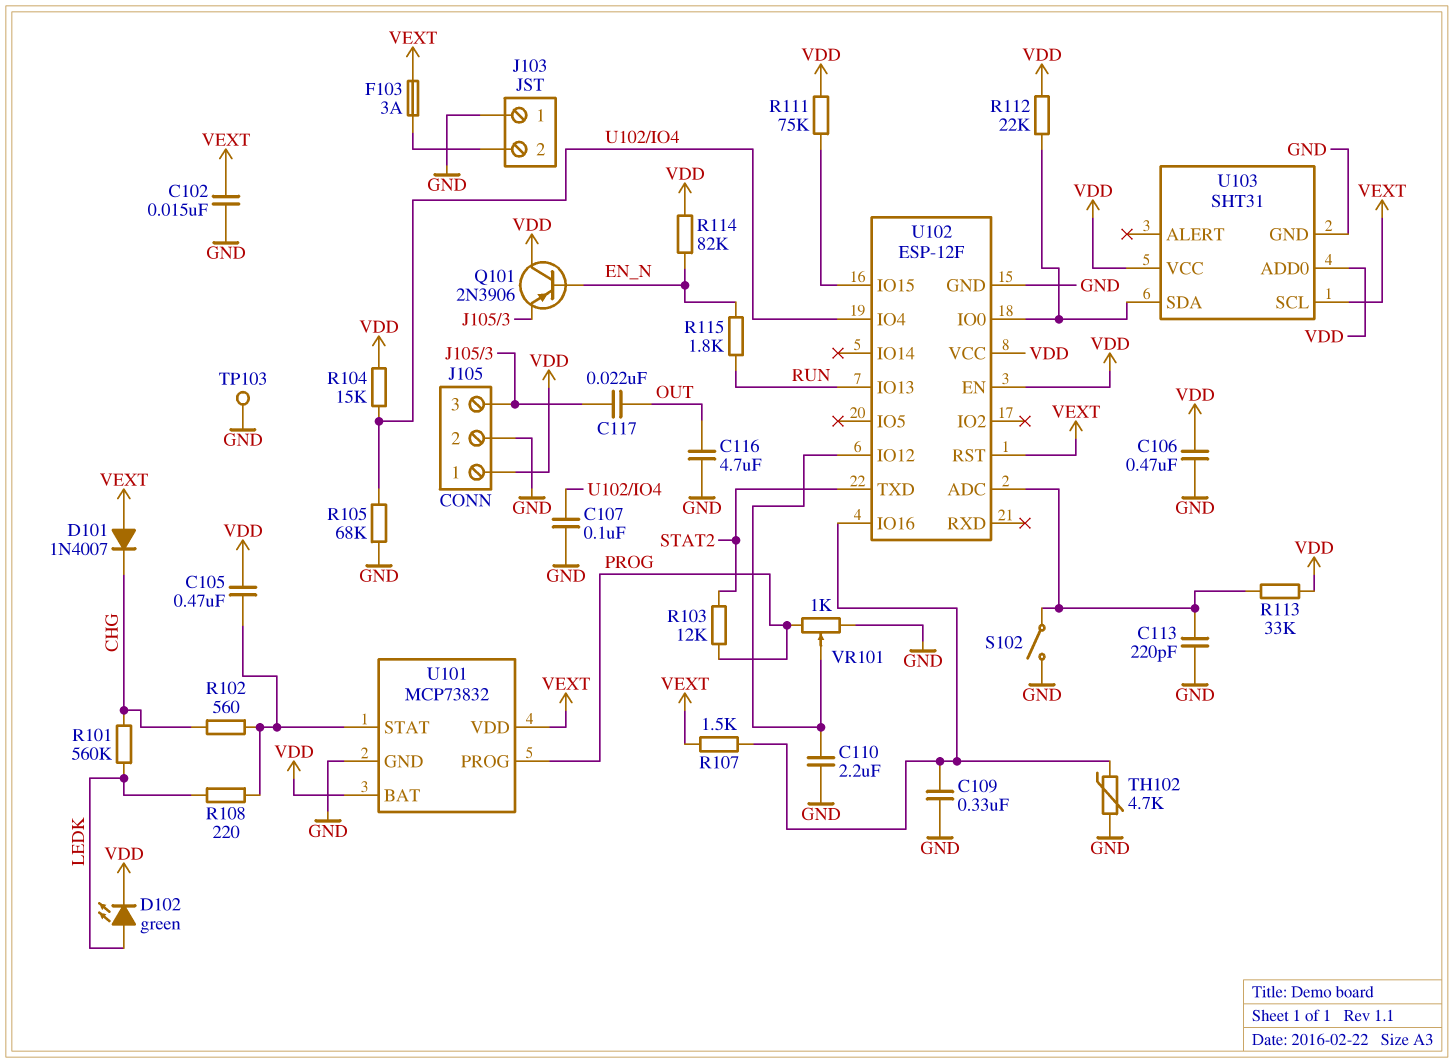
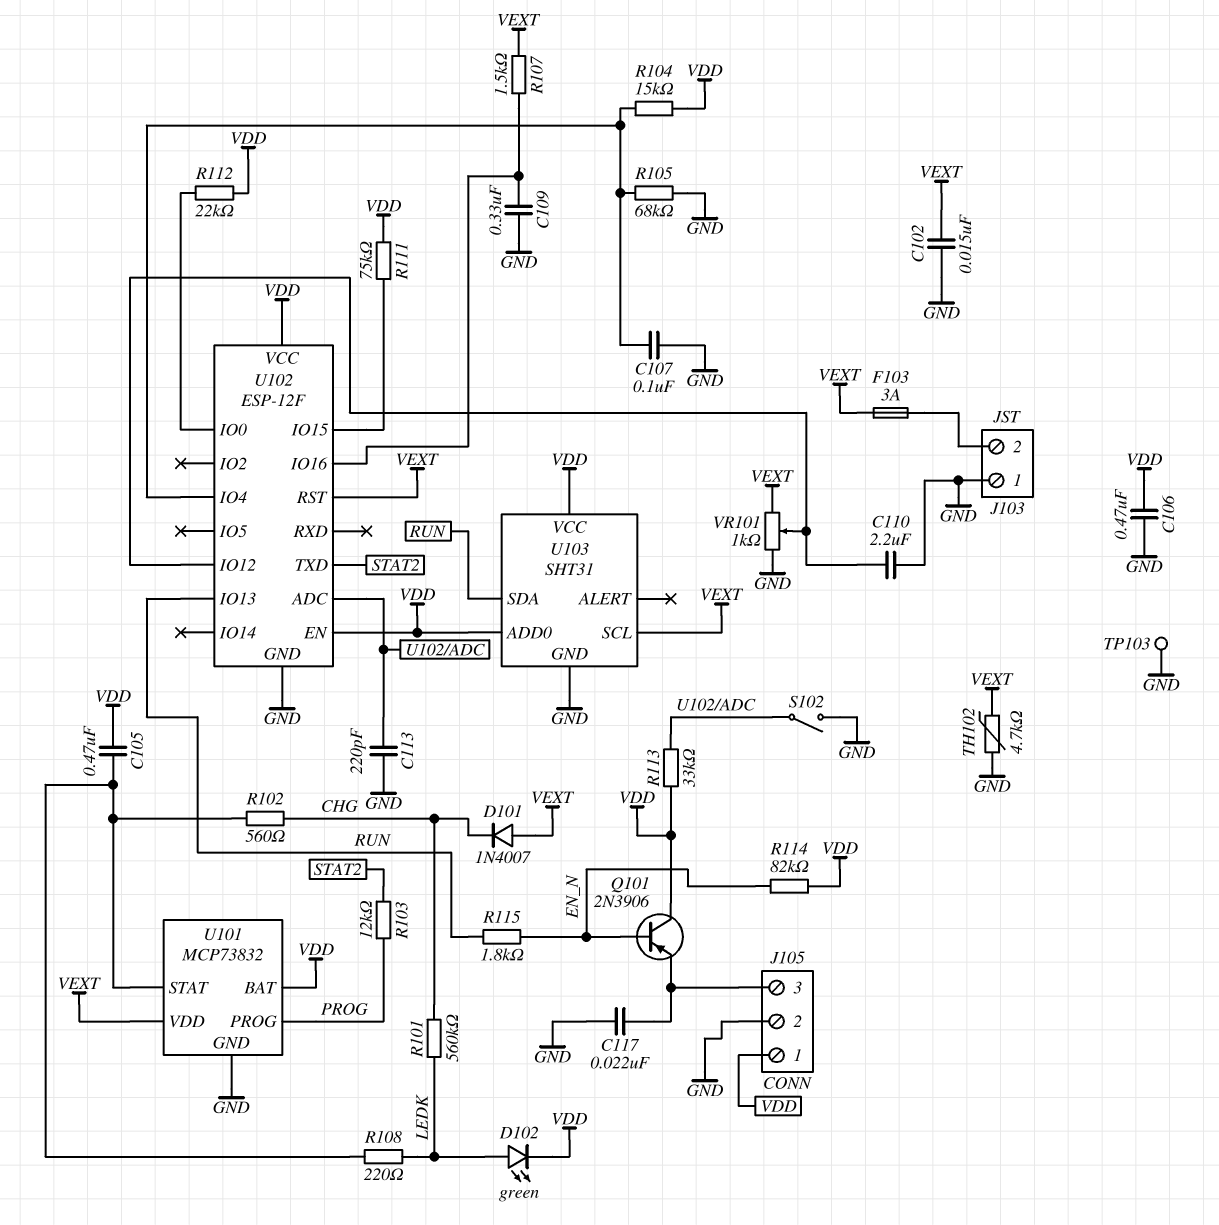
C116: 4.7uF (GND, OUT) -> none
C117: 22nF (J105/3, OUT) -> 22nF (GND, J105/3)
TH102: 4.7k (GND, U102/IO16) -> 4.7k (GND, VEXT)
U103 pin SDA: U102/IO0 -> RUN
VR101: 1k (GND, PROG, wiper U102/IO12) -> 1k (GND, VEXT, wiper U102/IO12)

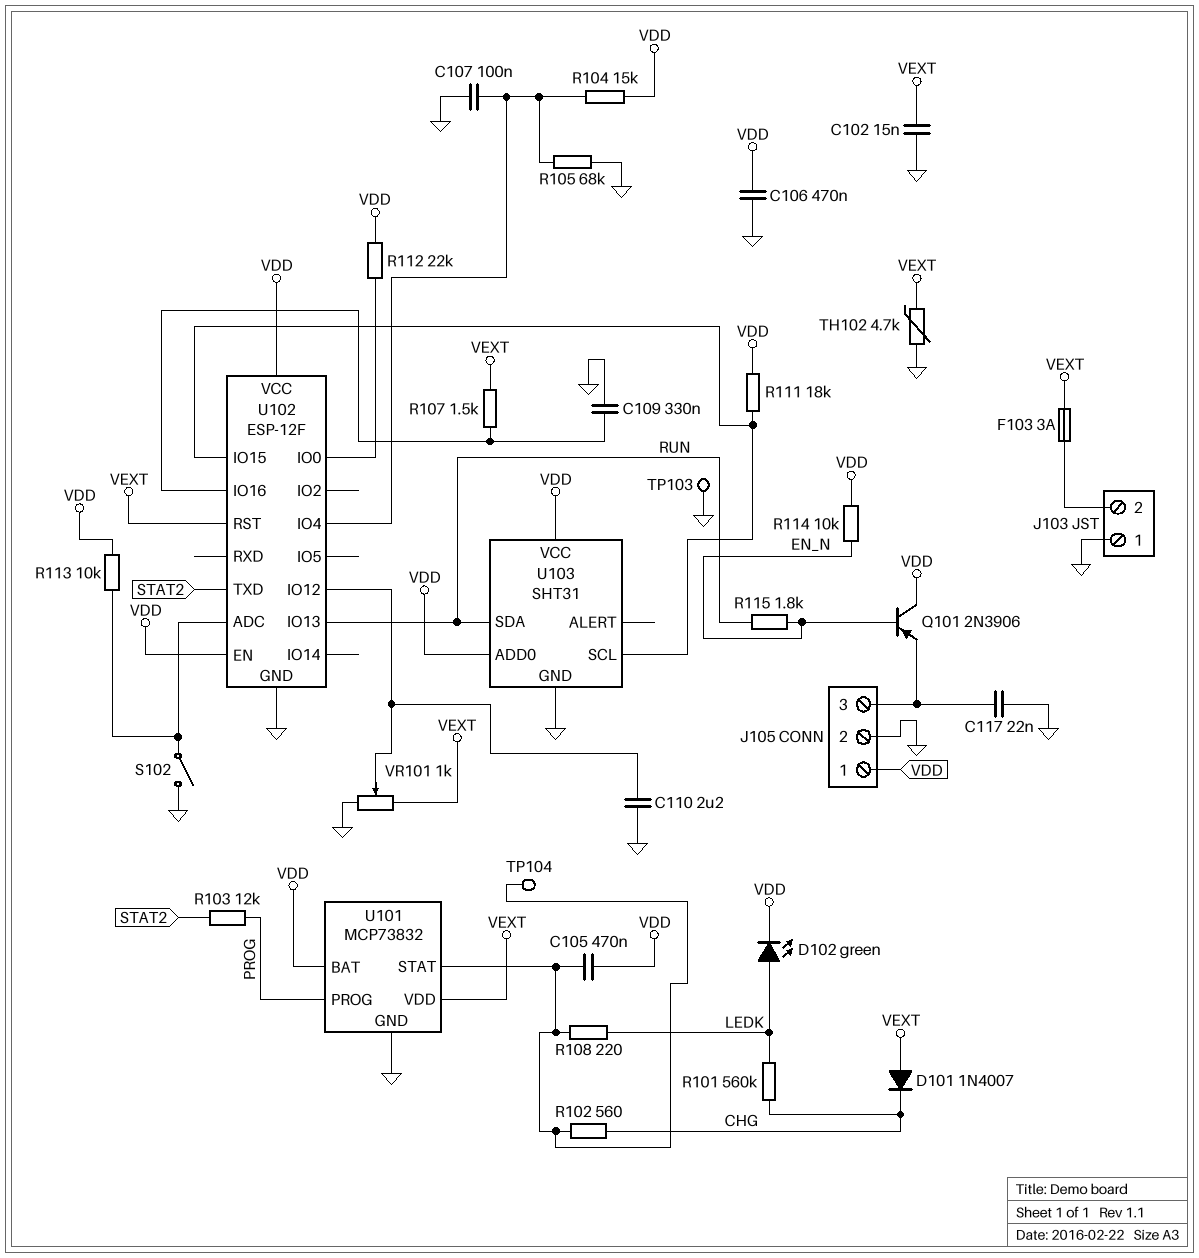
C113: 220pF (GND, U102/ADC) -> none
R111: 75k (U102/IO15, VDD) -> 18k (U102/IO15, VDD)
R113: 33k (U102/ADC, VDD) -> 10k (U102/ADC, VDD)
R114: 82k (EN_N, VDD) -> 10k (EN_N, VDD)
TP104: none -> test point (U101/STAT)
U103 pin SCL: VEXT -> U102/IO15

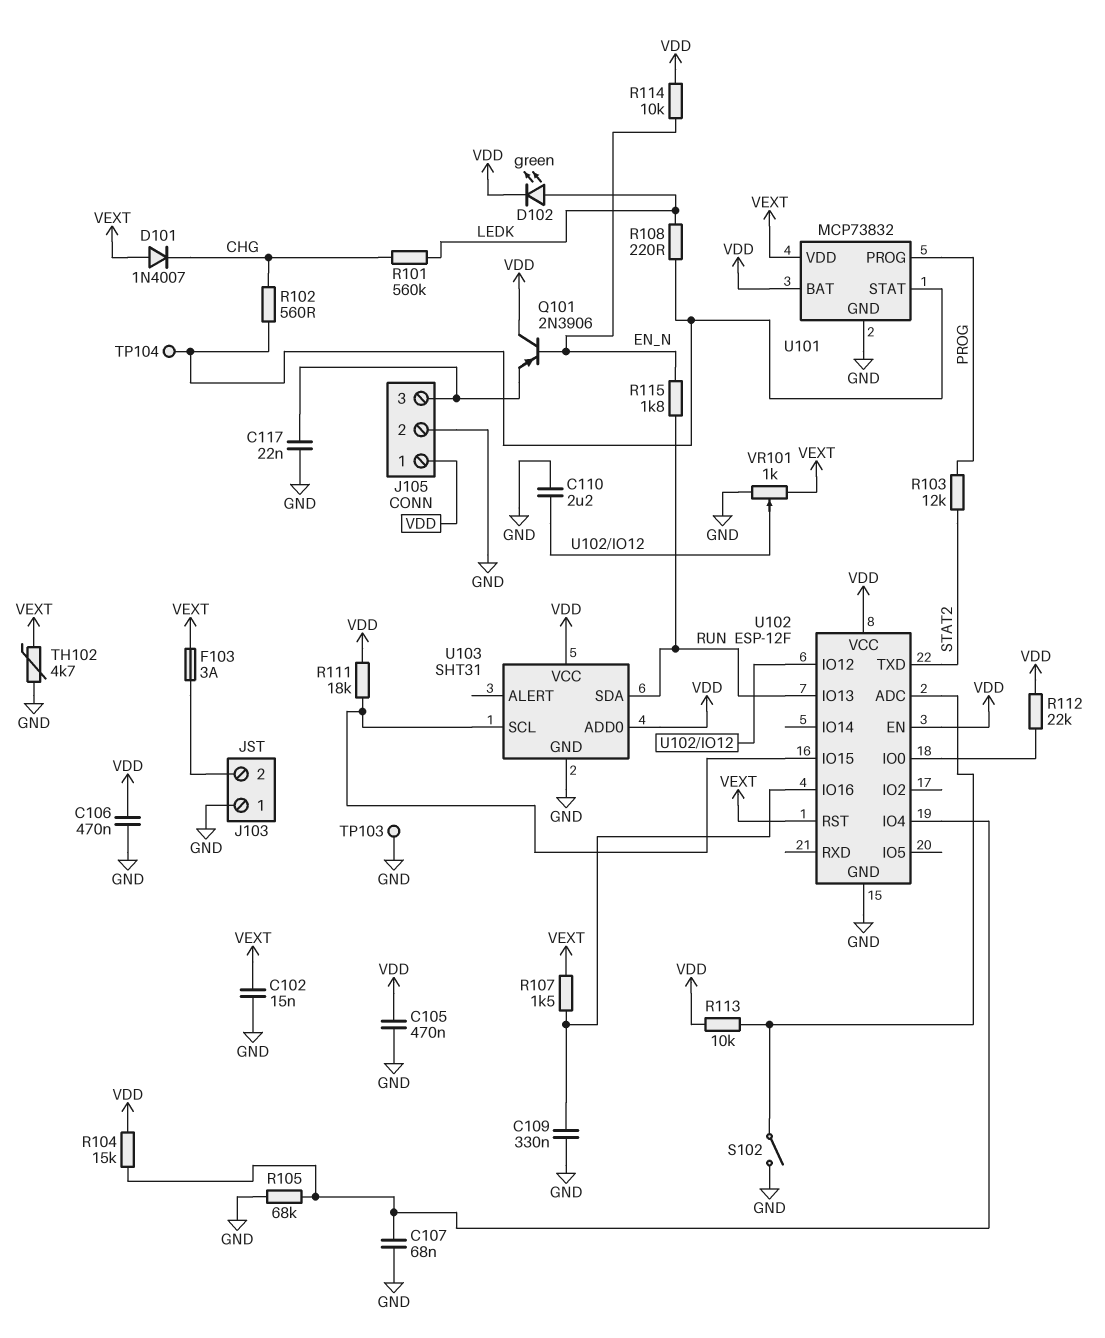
C105: 470nF (U101/STAT, VDD) -> 470nF (GND, VDD)
C107: 100nF (GND, U102/IO4) -> 68nF (GND, U102/IO4)

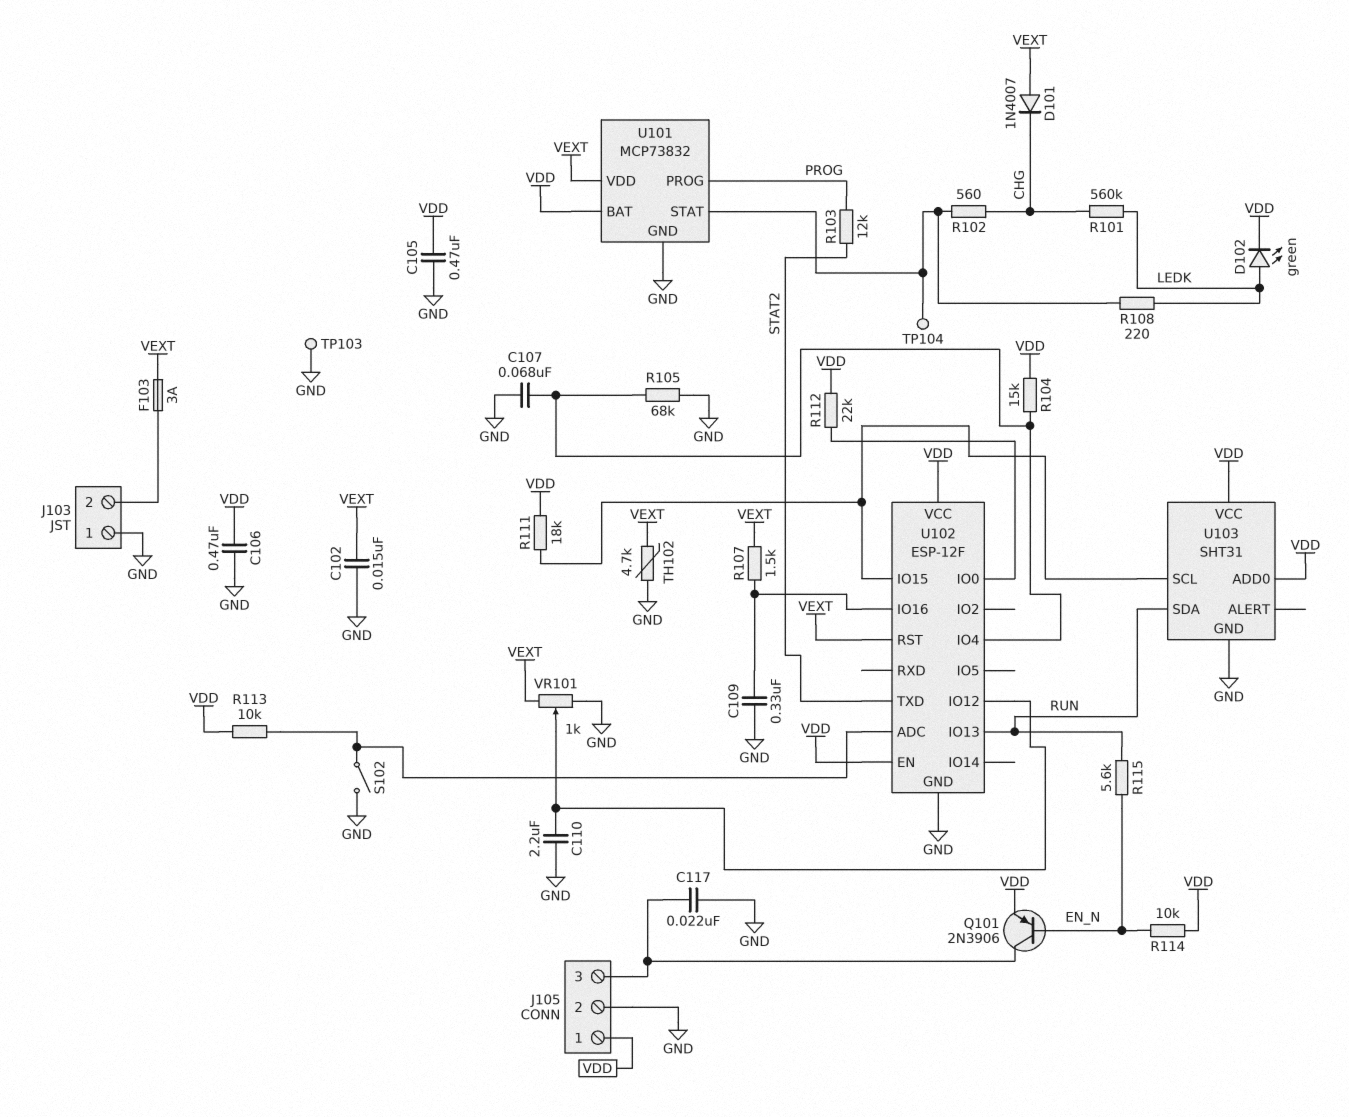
Q101: PNP 2N3906 (B EN_N, C VDD, E J105/3) -> PNP 2N3906 (B EN_N, C J105/3, E VDD)
R115: 1.8k (EN_N, RUN) -> 5.6k (EN_N, RUN)

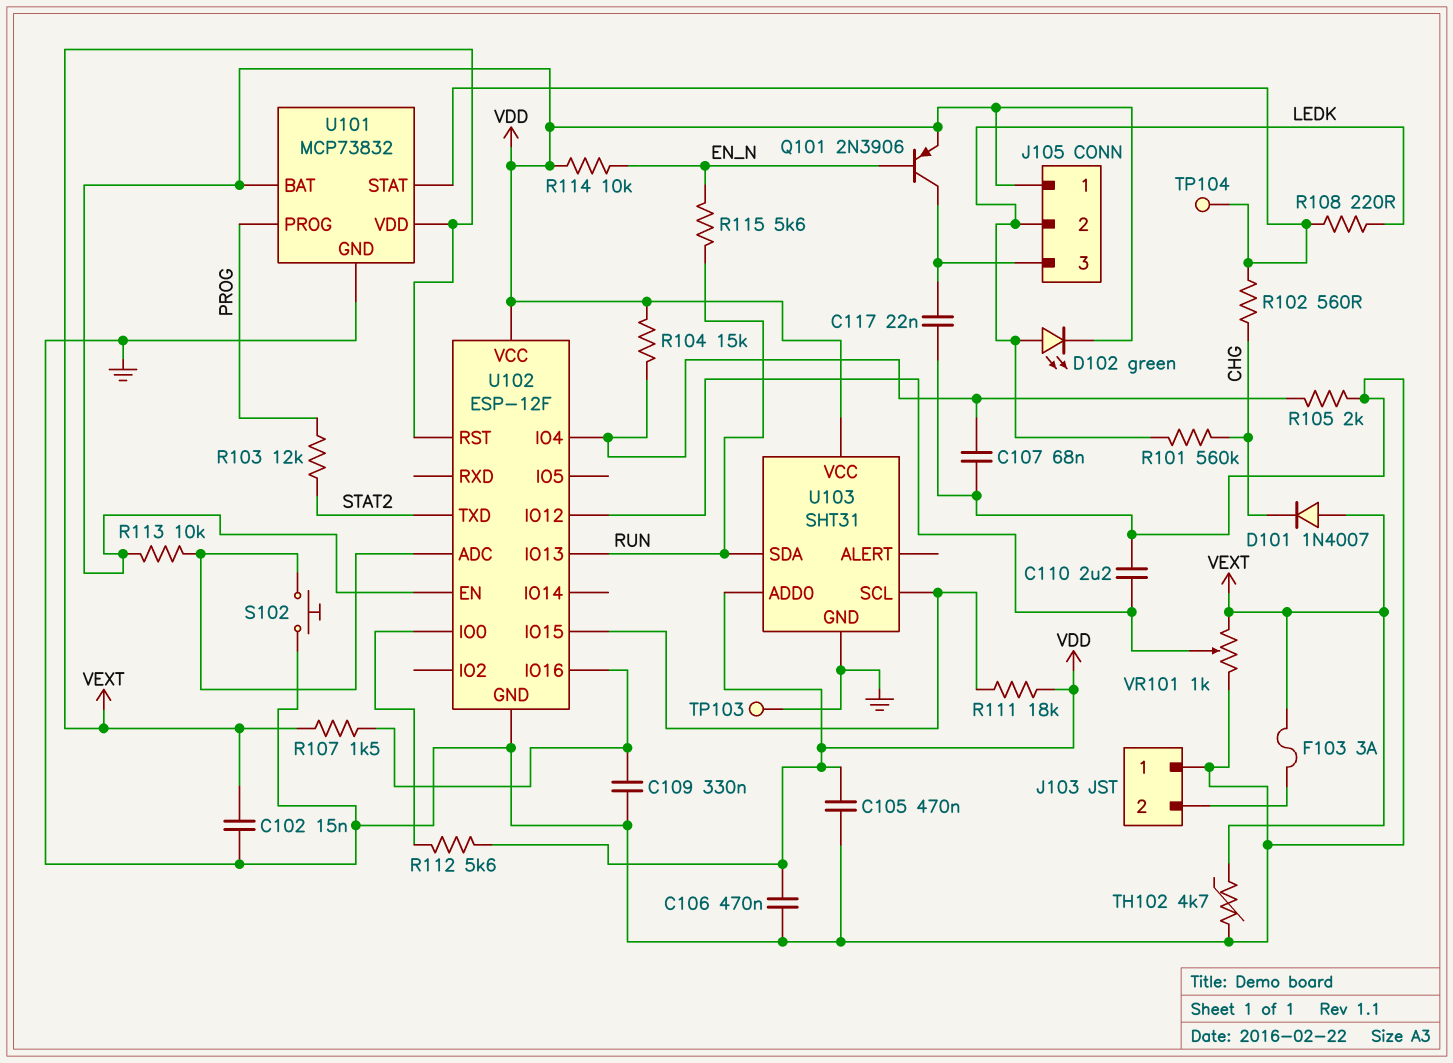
J105 pin 2: GND -> LEDK
R105: 68k (GND, U102/IO4) -> 2k (GND, U102/IO4)
R112: 22k (U102/IO0, VDD) -> 5.6k (U102/IO0, VDD)
S102: switch (GND, U102/ADC) -> button (GND, U102/ADC)

